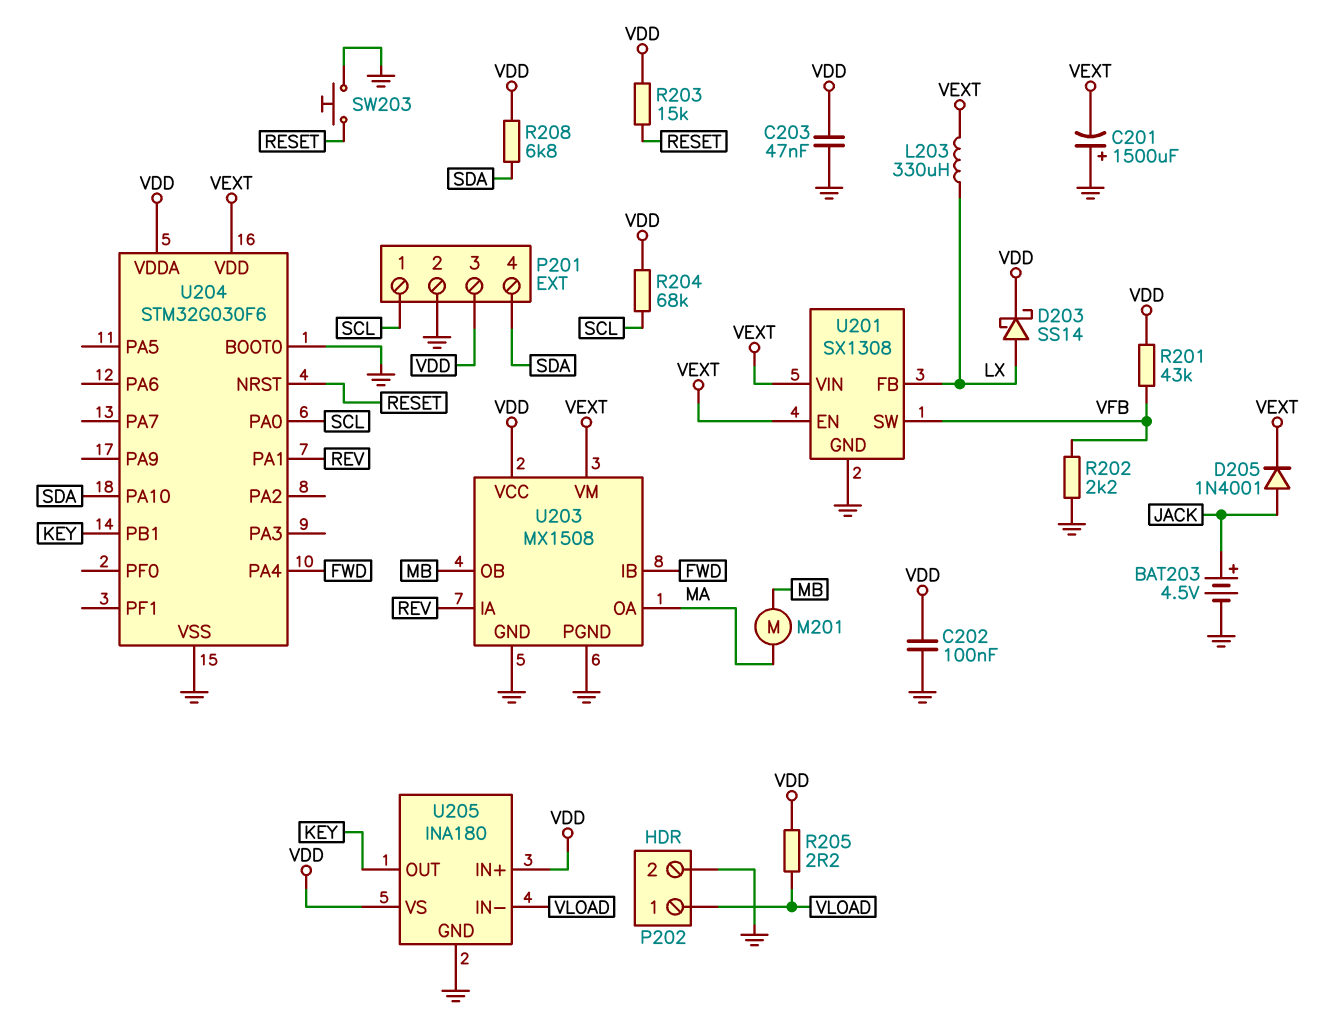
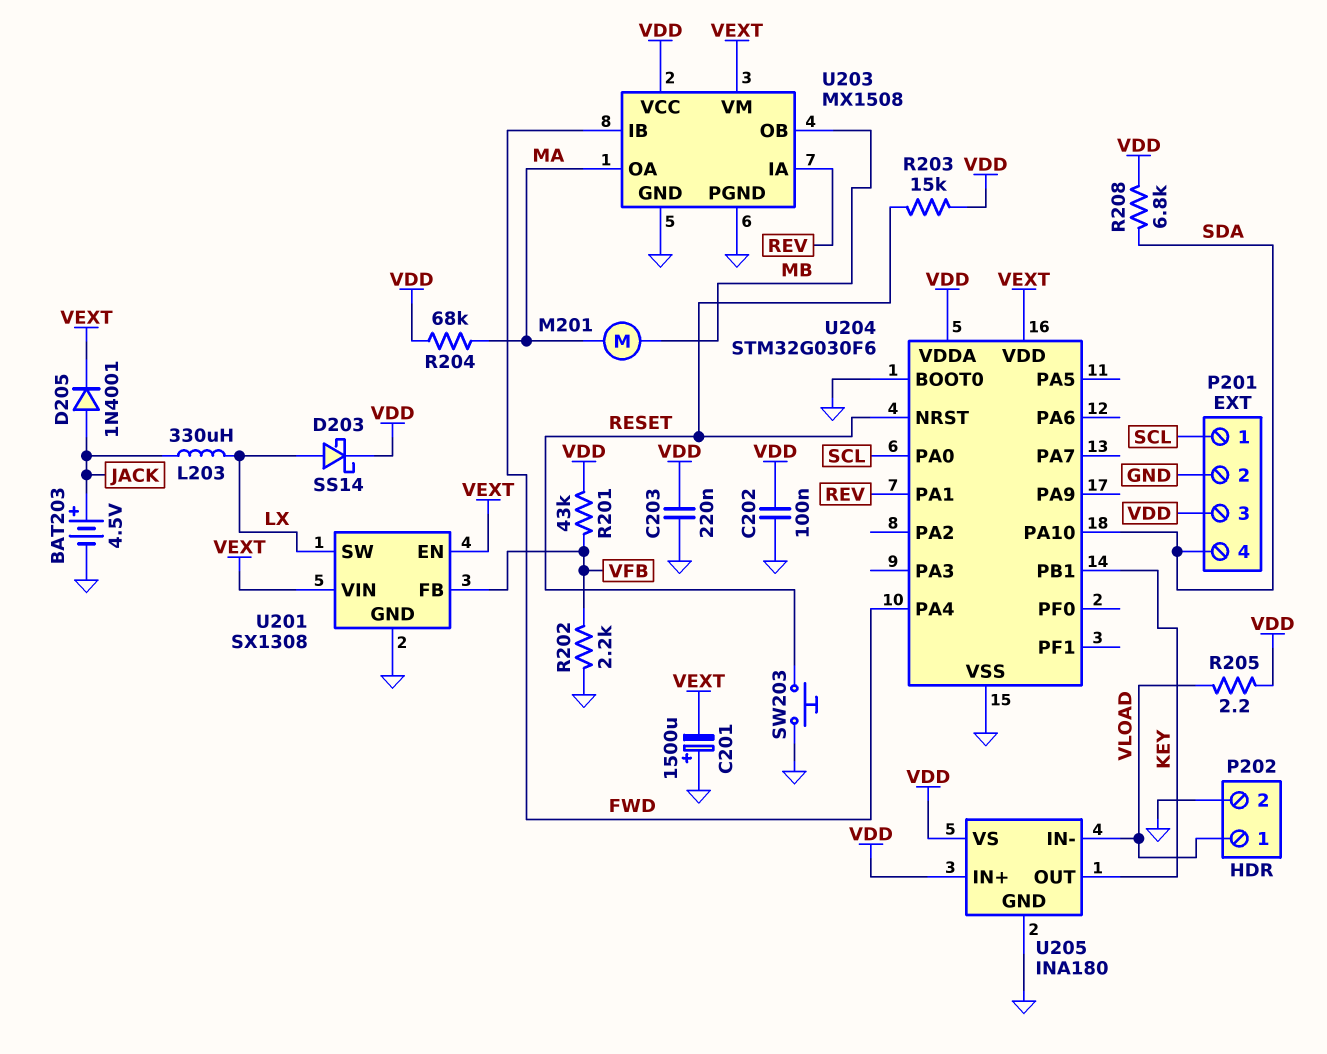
C203: 47nF (GND, VDD) -> 220nF (GND, VDD)
L203: 330uH (LX, VEXT) -> 330uH (JACK, LX)
R204: 68k (SCL, VDD) -> 68k (MA, VDD)
U201 pin FB: LX -> VFB
U201 pin SW: VFB -> LX

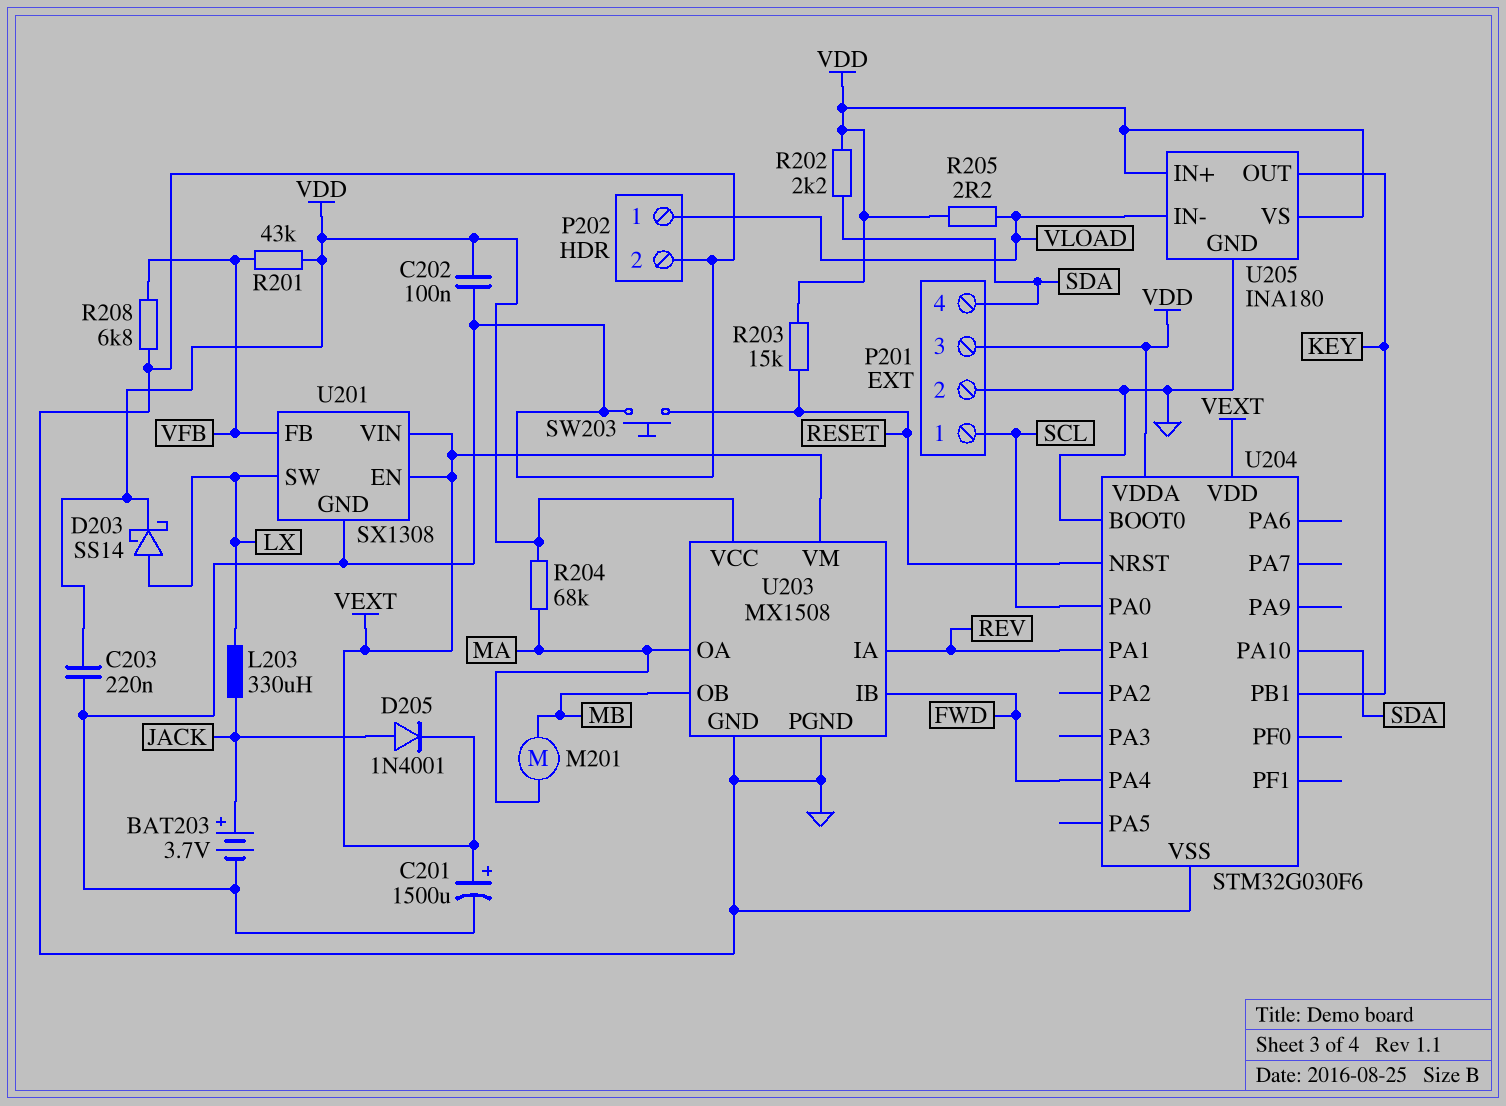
BAT203: 4.5V (plus JACK, minus GND) -> 3.7V (plus JACK, minus GND)
C201: 1500uF (plus GND, minus VEXT) -> 1500uF (plus VEXT, minus GND)
R202: 2.2k (GND, VFB) -> 2.2k (SDA, VDD)
R208: 6.8k (SDA, VDD) -> 6.8k (GND, VFB)

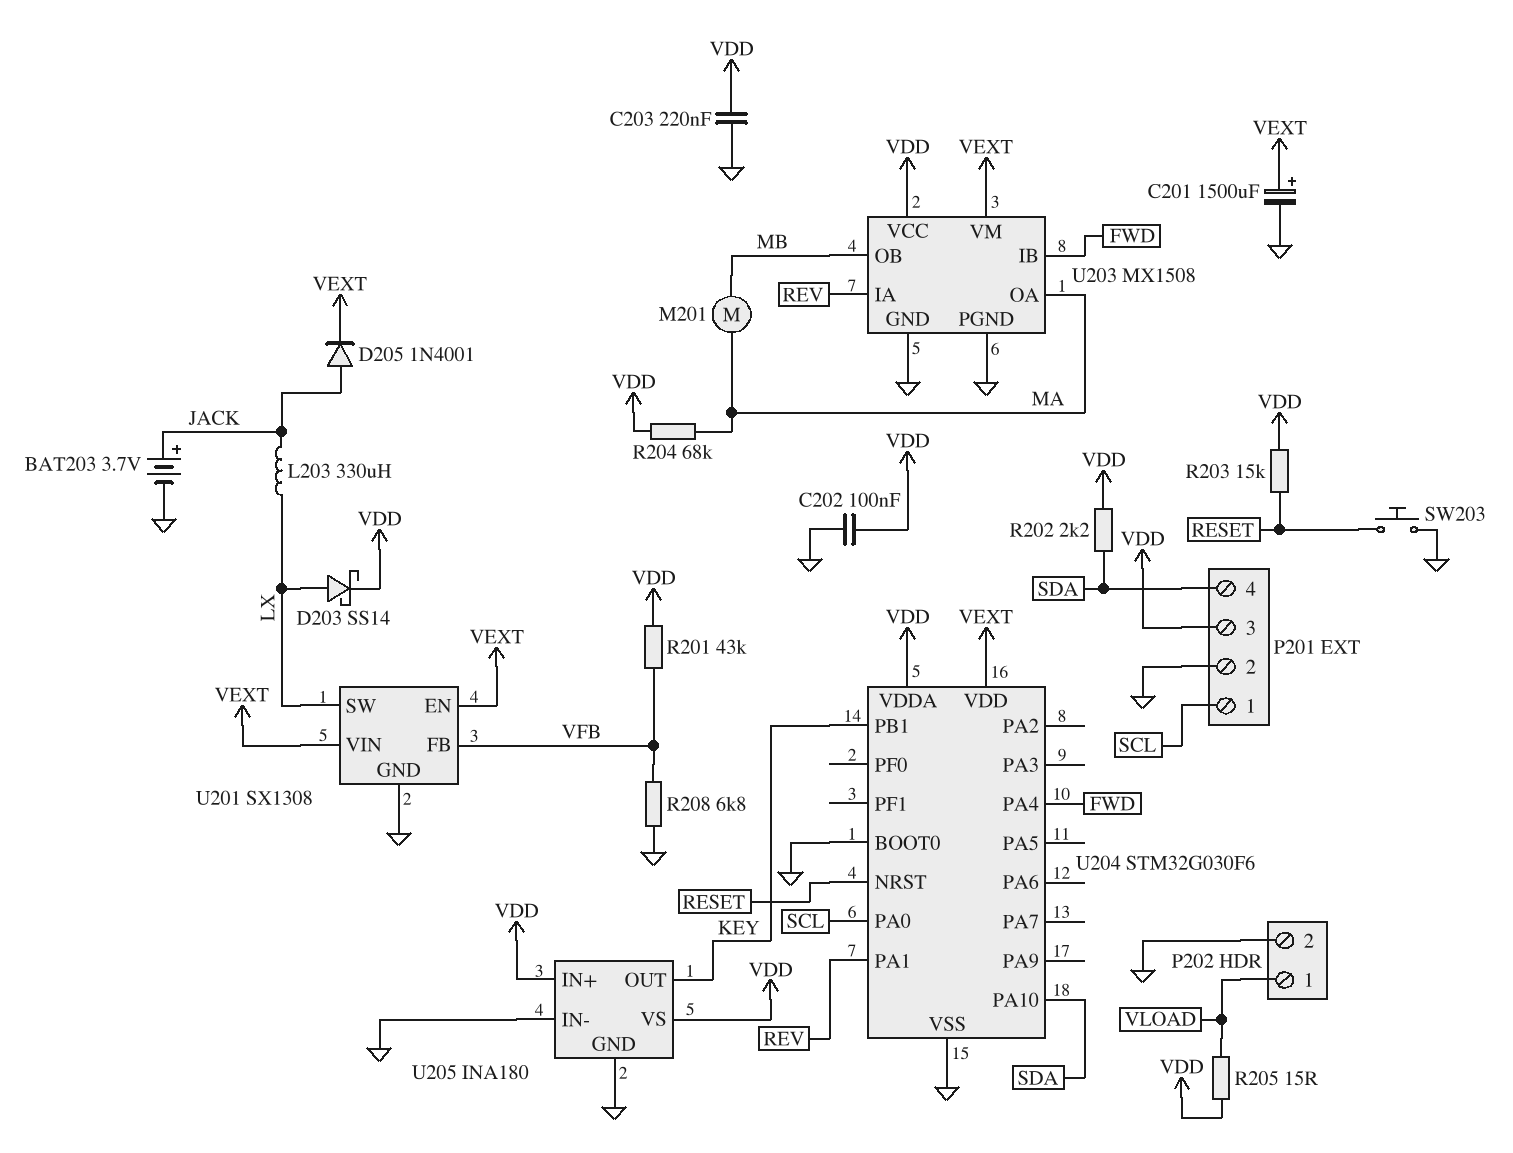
R205: 2.2 (VDD, VLOAD) -> 15 (VDD, VLOAD)
U205 pin IN-: VLOAD -> GND

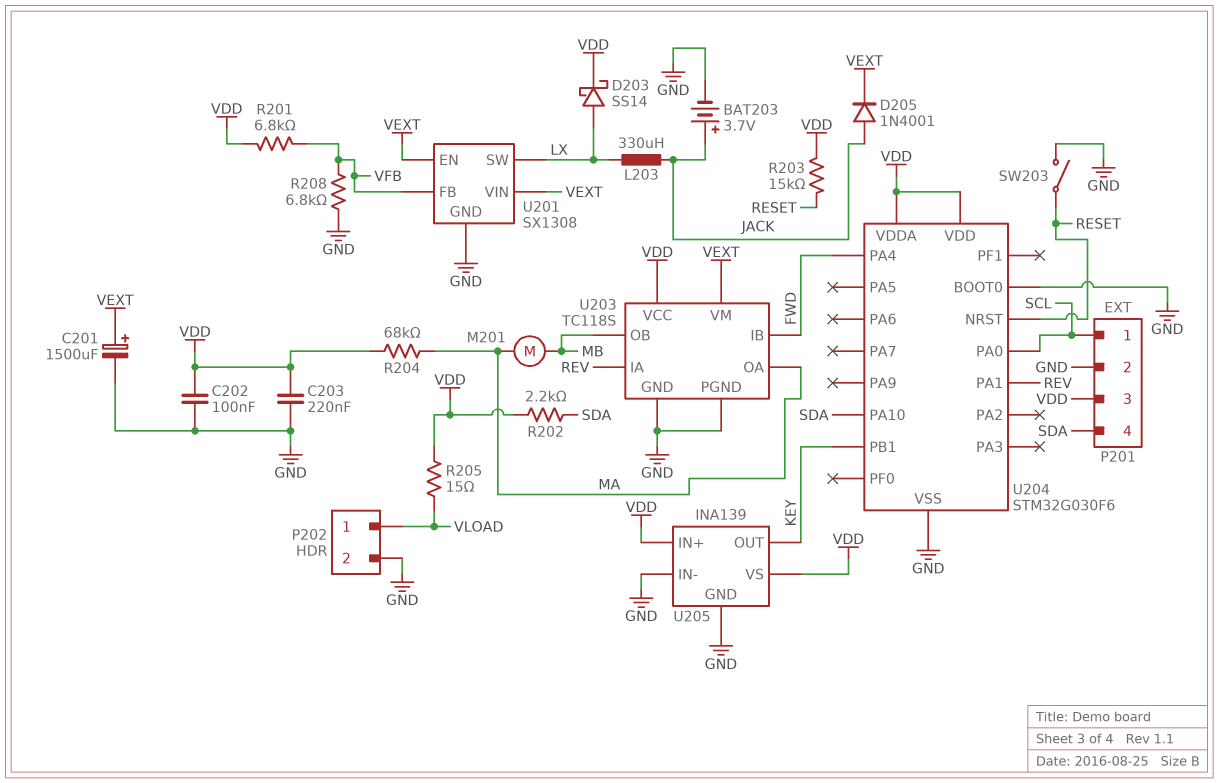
R201: 43k (VDD, VFB) -> 6.8k (VDD, VFB)
SW203: button (GND, RESET) -> switch (GND, RESET)
U203: MX1508 -> TC118S
U204 pin VDD: VEXT -> VDD
U205: INA180 -> INA139

